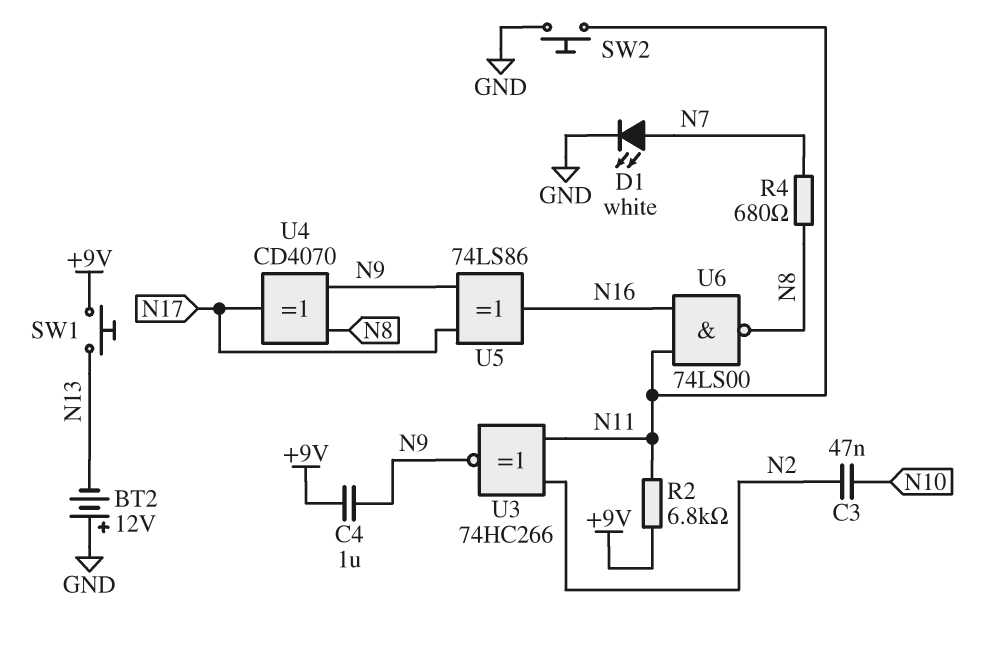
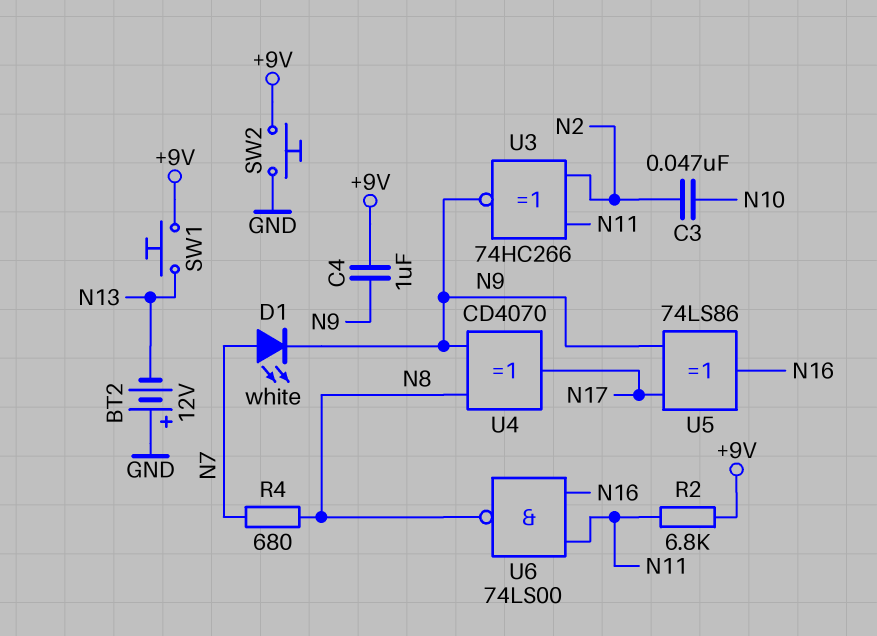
D1: LED white (A N7, K GND) -> LED white (A N7, K N9)
SW2: button (GND, N11) -> button (+9V, GND)

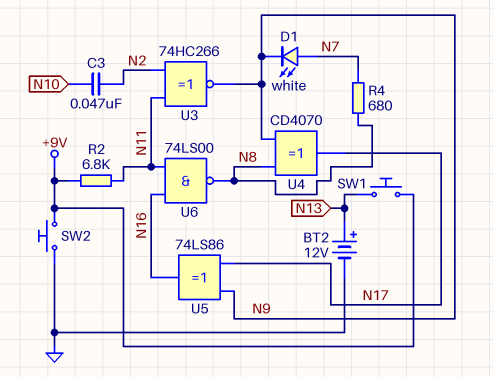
BT2: 12V (plus GND, minus N13) -> 12V (plus N13, minus GND)
C4: 1uF (+9V, N9) -> none

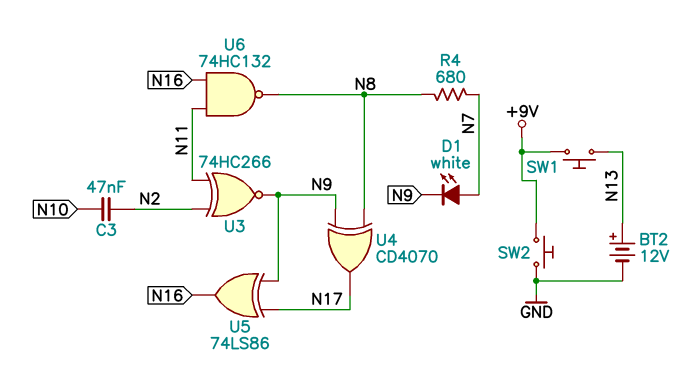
R2: 6.8k (+9V, N11) -> none
U6: NAND 74LS00 (in N11, in N16, out N8) -> NAND 74HC132 (in N11, in N16, out N8)

